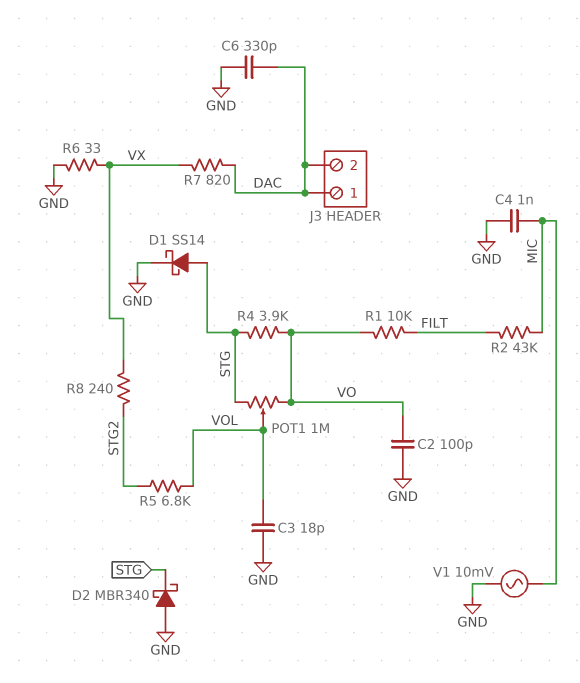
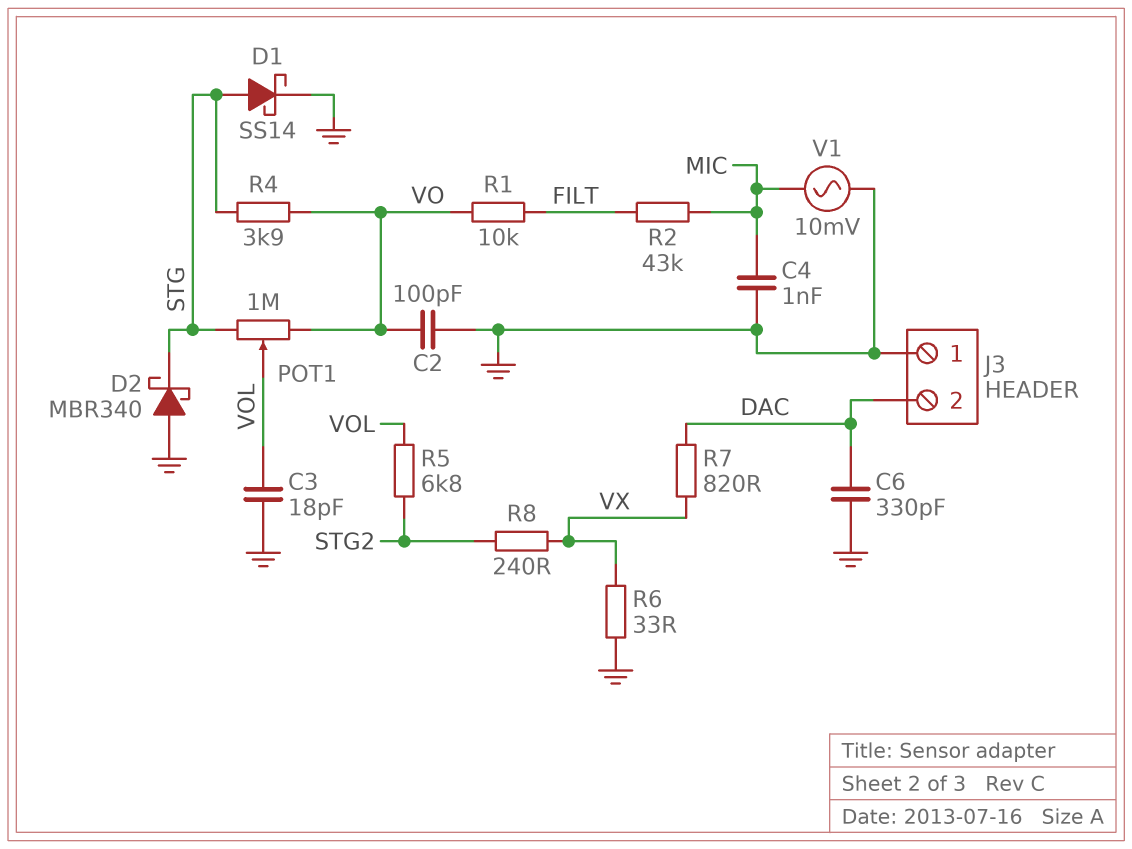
J3 pin 1: DAC -> GND

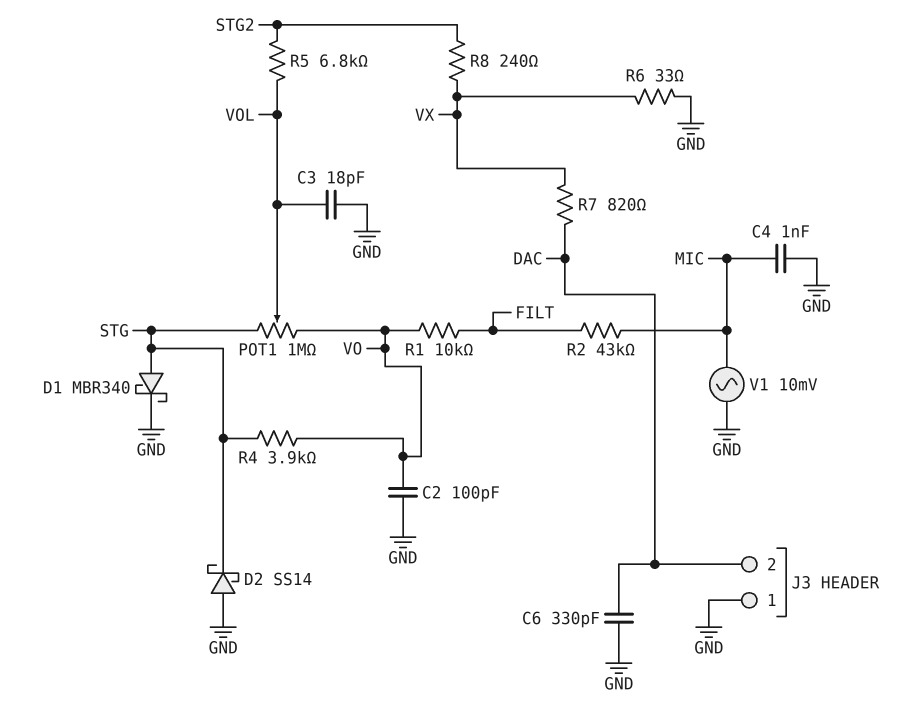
D1: schottky SS14 (A STG, K GND) -> schottky MBR340 (A STG, K GND)
D2: schottky MBR340 (A GND, K STG) -> schottky SS14 (A GND, K STG)

